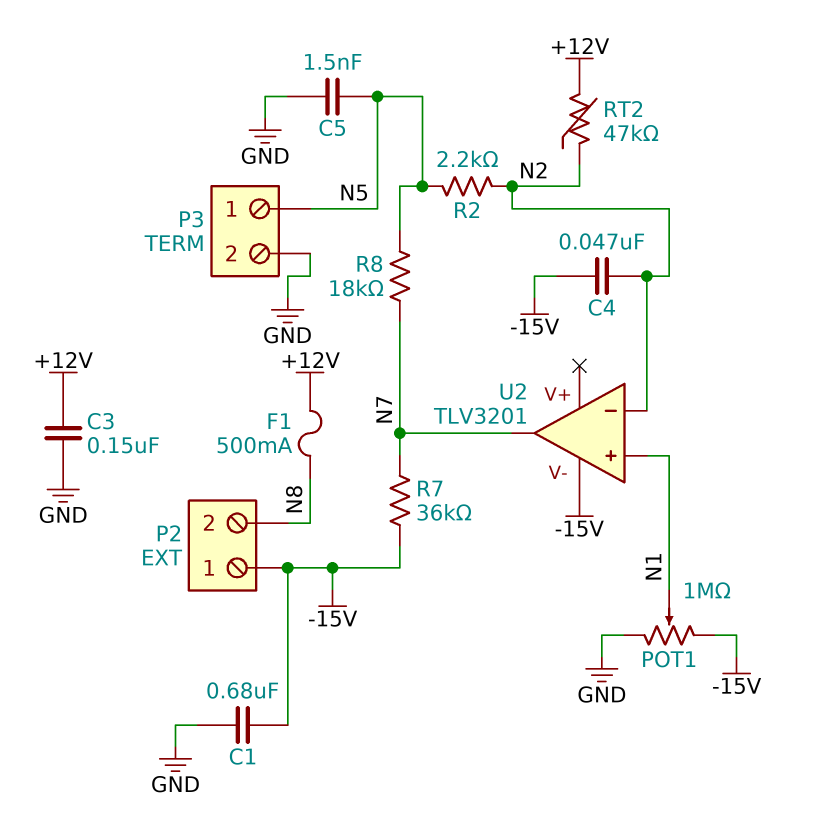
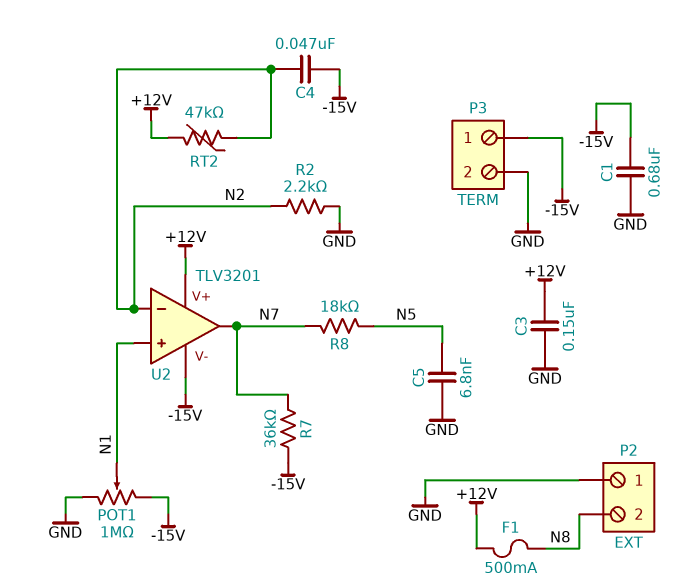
C5: 1.5nF (GND, N5) -> 6.8nF (GND, N5)
P2 pin 1: -15V -> GND
P3 pin 1: N5 -> -15V
R2: 2.2k (N2, N5) -> 2.2k (GND, N2)
U2 pin V+: none -> +12V

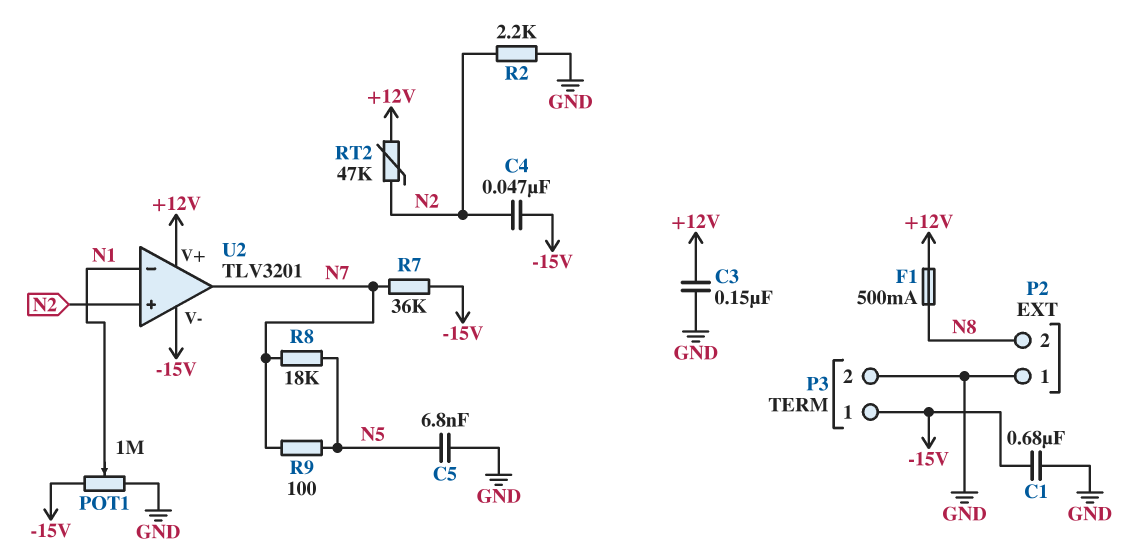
R9: none -> 100 (N5, N7)
U2 pin in+: N1 -> N2
U2 pin in-: N2 -> N1

